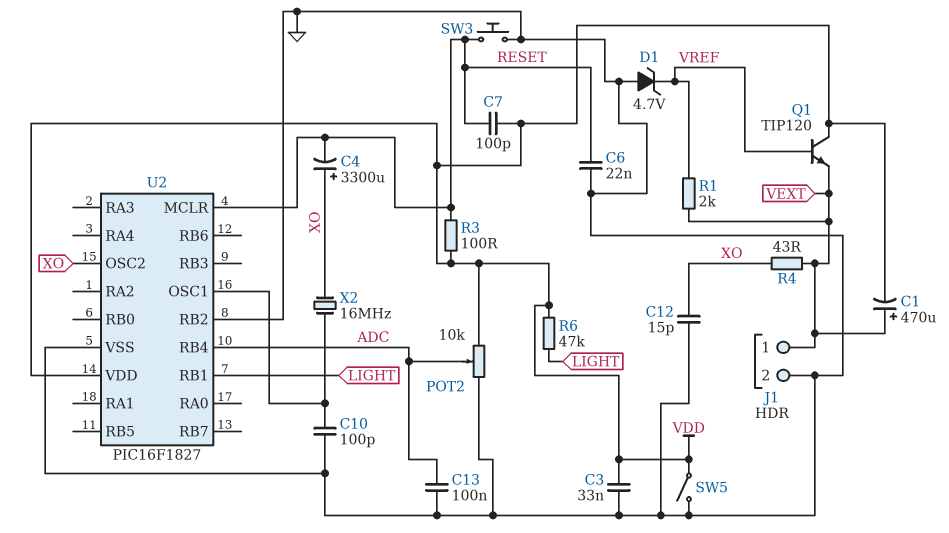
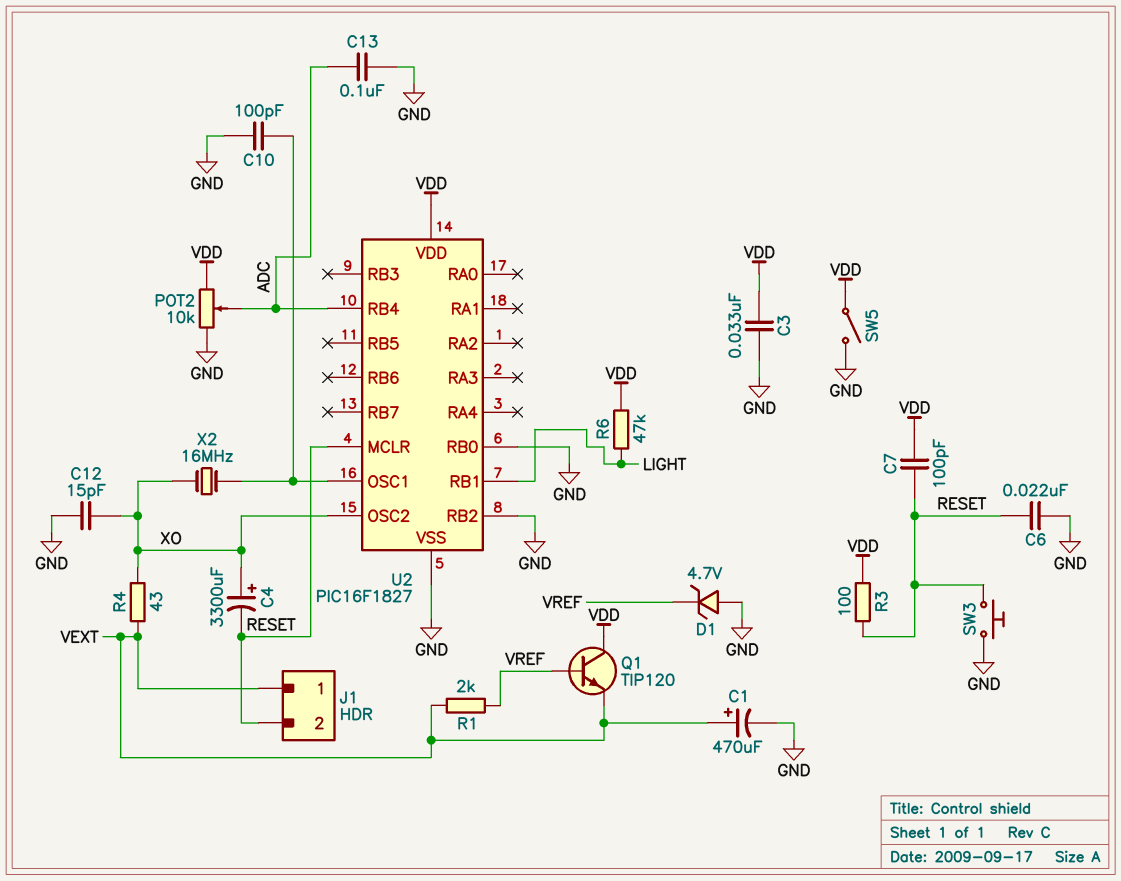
C1: 470uF (plus VEXT, minus VDD) -> 470uF (plus VEXT, minus GND)
J1 pin 2: GND -> RESET
U2 pin RB0: none -> GND

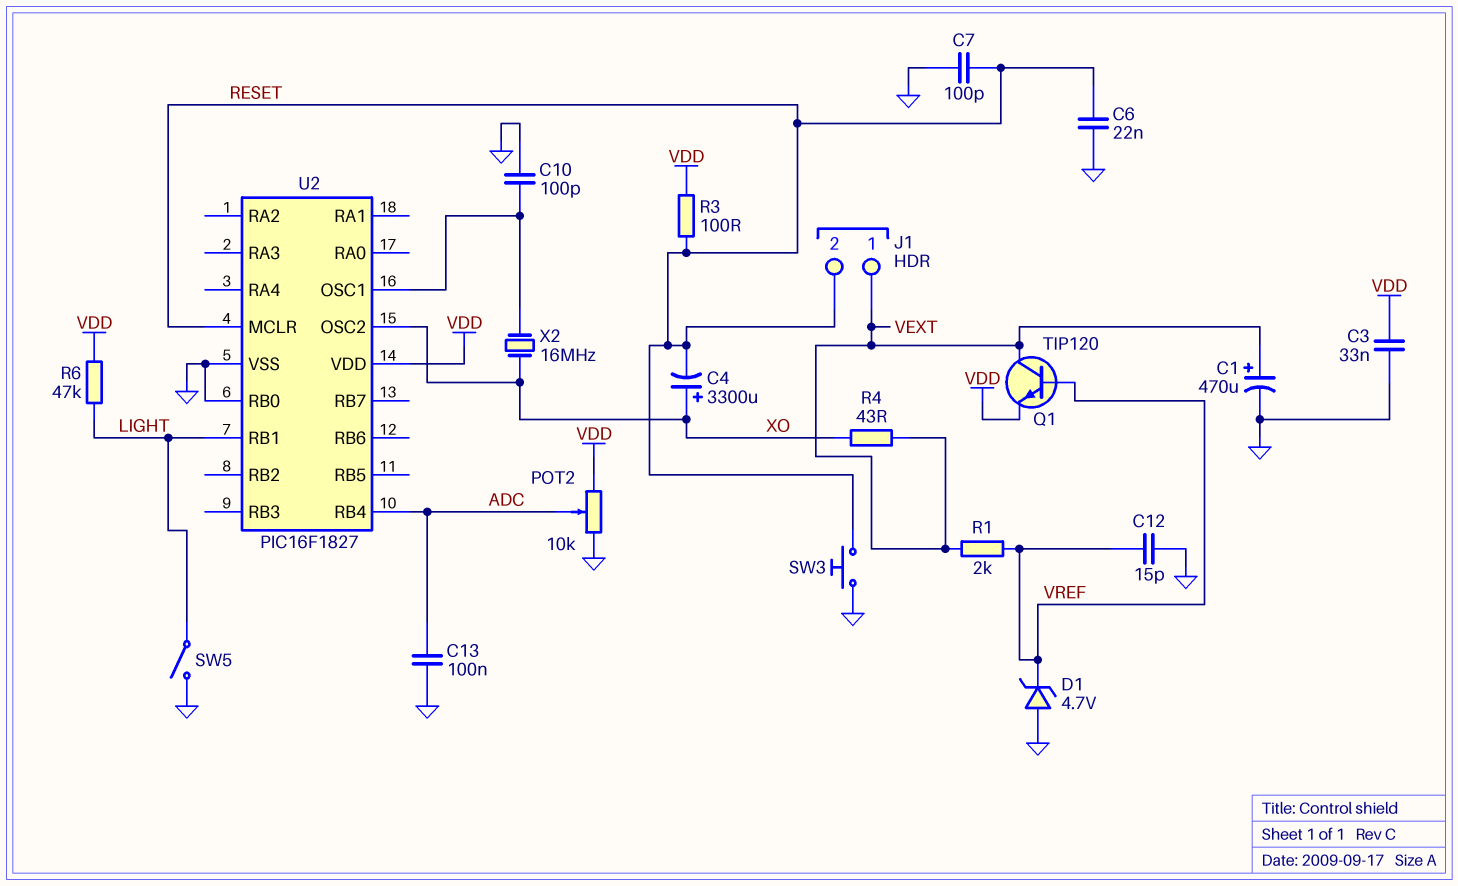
C7: 100pF (RESET, VDD) -> 100pF (GND, RESET)
C12: 15pF (GND, XO) -> 15pF (GND, VREF)
Q1: NPN TIP120 (B VREF, C VDD, E VEXT) -> NPN TIP120 (B VREF, C VEXT, E VDD)
SW5: switch (GND, VDD) -> switch (GND, LIGHT)
U2 pin RB2: GND -> none

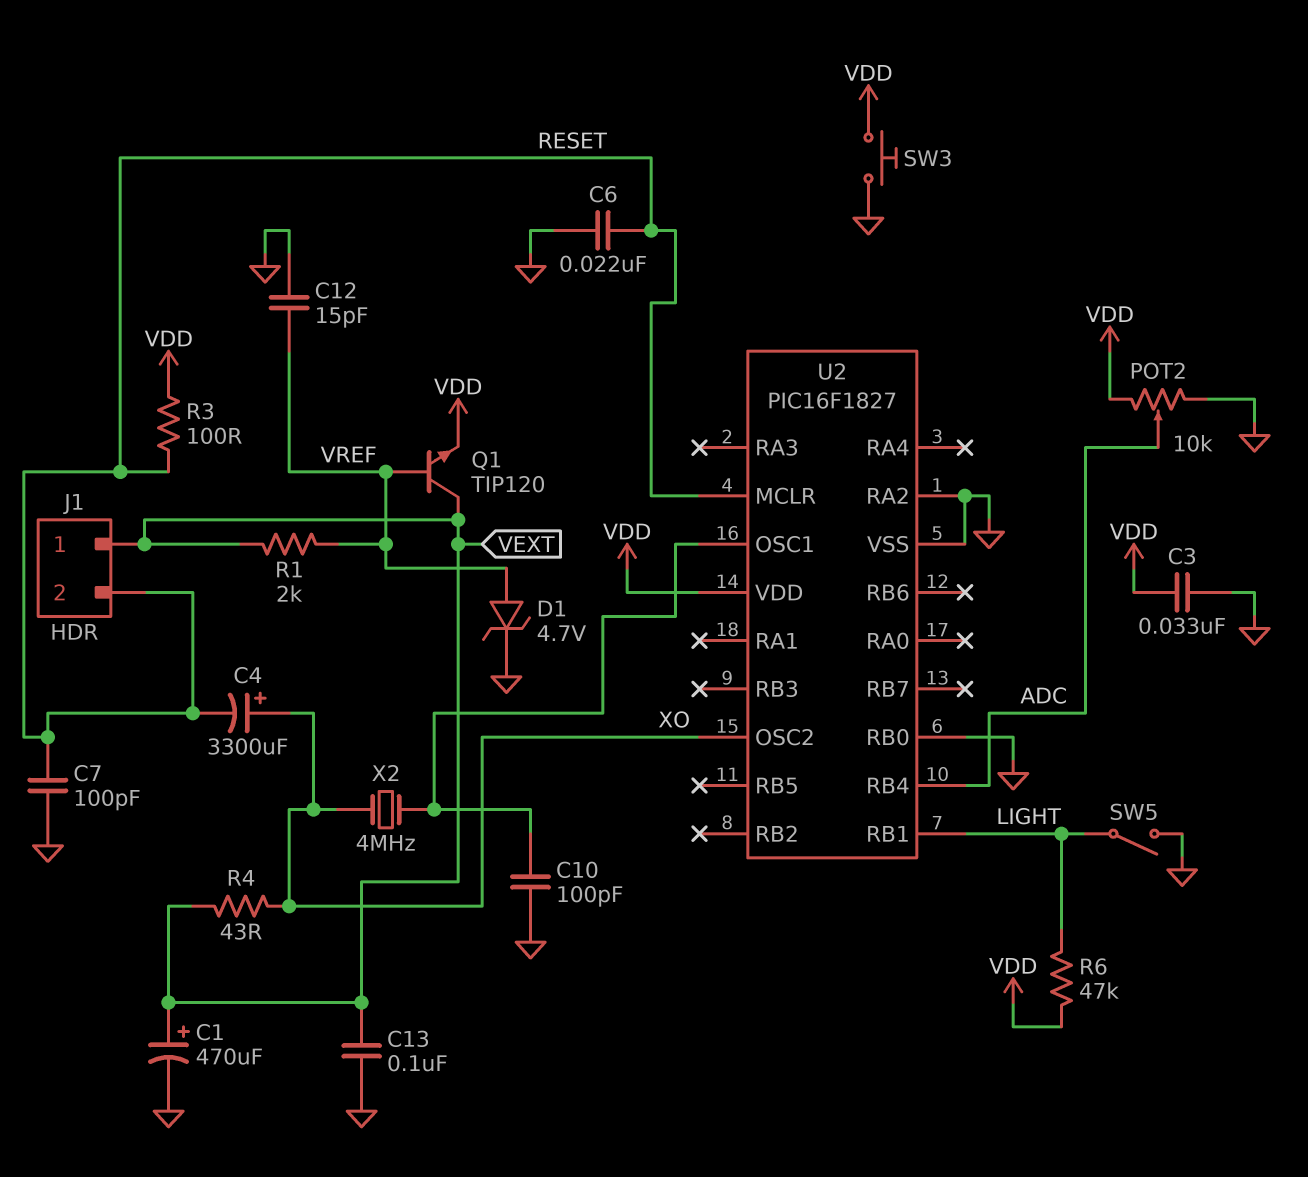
C13: 100nF (ADC, GND) -> 100nF (GND, VEXT)
D1: zener 4.7V (A GND, K VREF) -> zener 4.7V (A VREF, K GND)
SW3: button (GND, RESET) -> button (GND, VDD)
U2 pin RA2: none -> GND
X2: 16MHz (U2/OSC1, XO) -> 4MHz (U2/OSC1, XO)

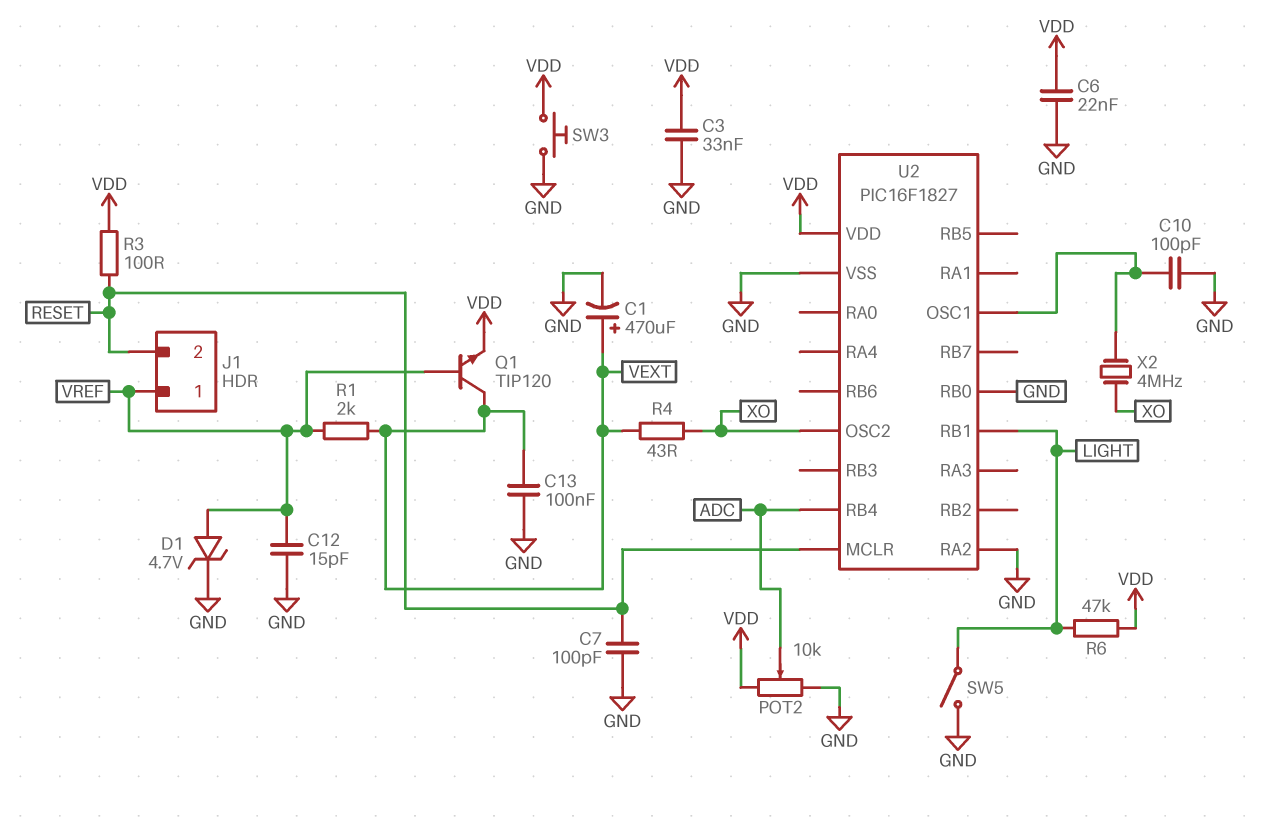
C4: 3300uF (plus XO, minus RESET) -> none
C6: 22nF (GND, RESET) -> 22nF (GND, VDD)
J1 pin 1: VEXT -> VREF

